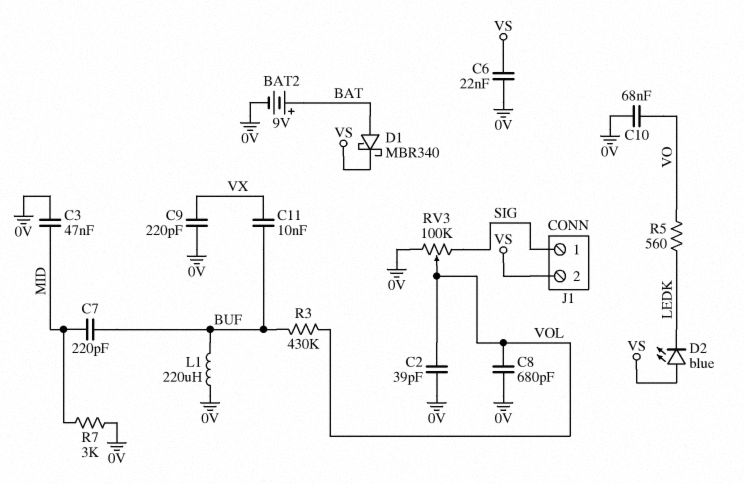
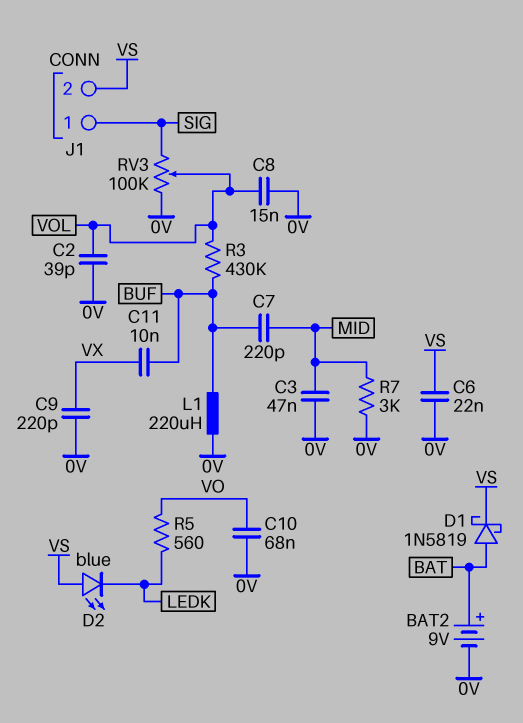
C8: 680pF (0V, VOL) -> 15nF (0V, VOL)
D1: schottky MBR340 (A BAT, K VS) -> schottky 1N5819 (A BAT, K VS)

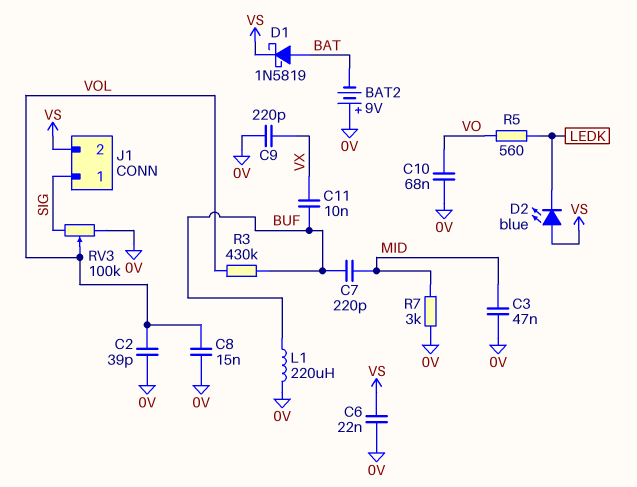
BAT2: 9V (plus BAT, minus 0V) -> 9V (plus 0V, minus BAT)

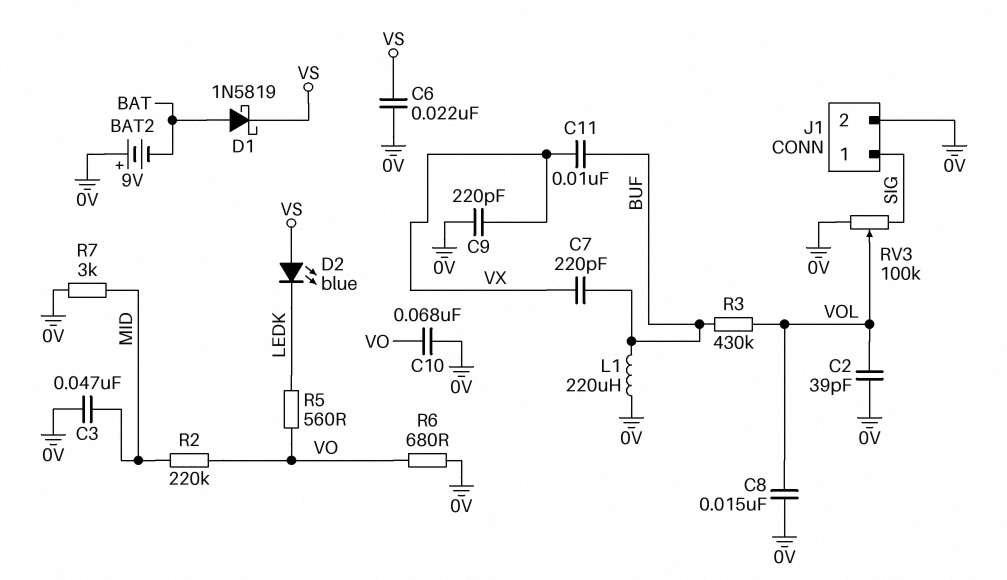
C7: 220pF (BUF, MID) -> 220pF (BUF, VX)
J1 pin 2: VS -> 0V
R2: none -> 220k (MID, VO)
R6: none -> 680 (0V, VO)

